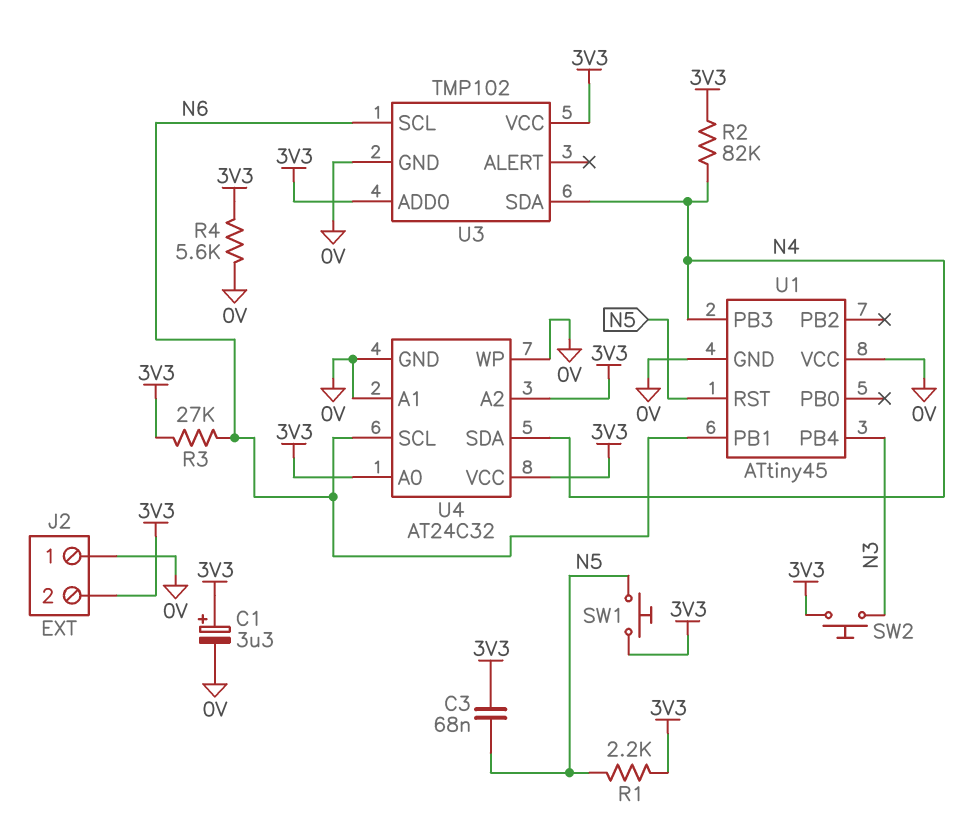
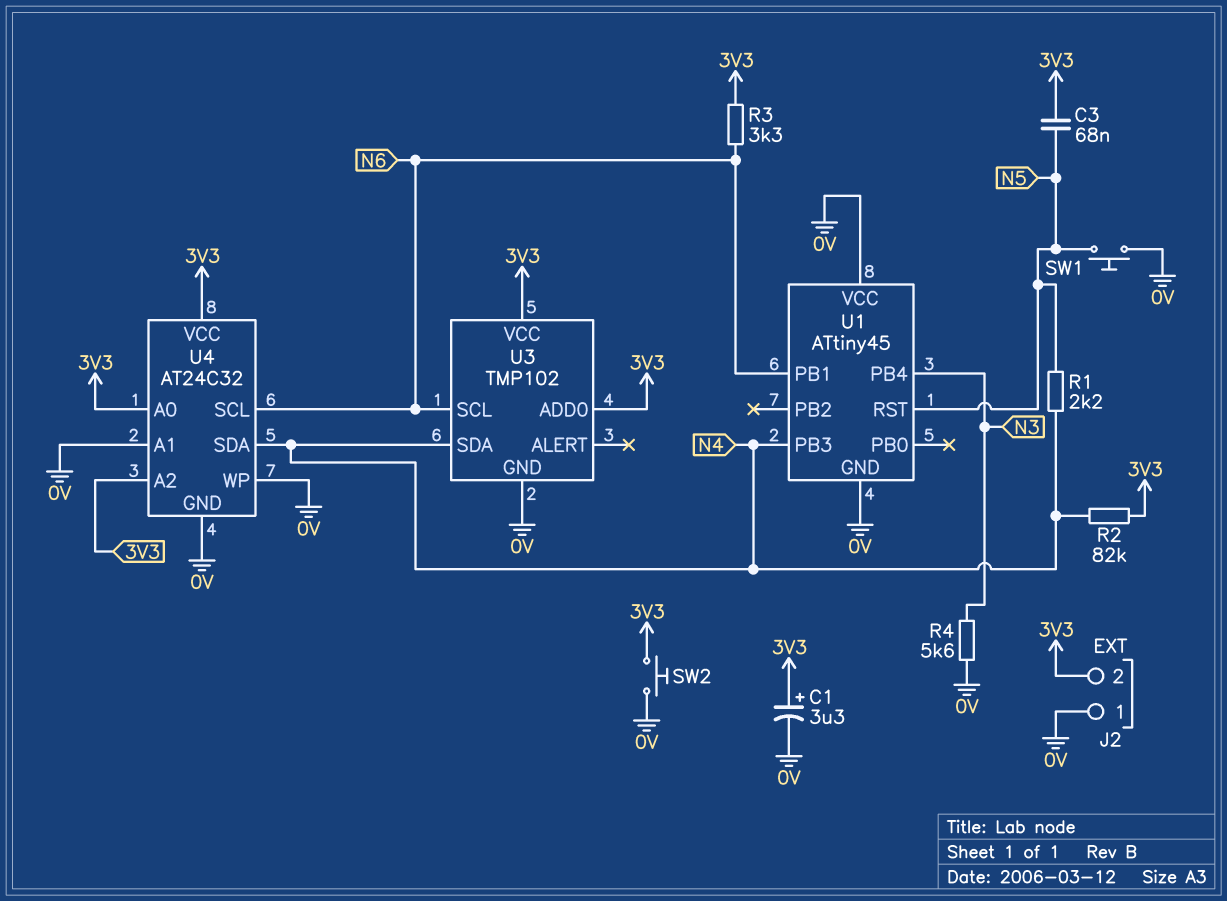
R1: 2.2k (3V3, N5) -> 2.2k (N4, N5)
R3: 27k (3V3, N6) -> 3.3k (3V3, N6)
R4: 5.6k (0V, 3V3) -> 5.6k (0V, N3)
SW1: button (3V3, N5) -> button (0V, N5)
SW2: button (3V3, N3) -> button (0V, 3V3)

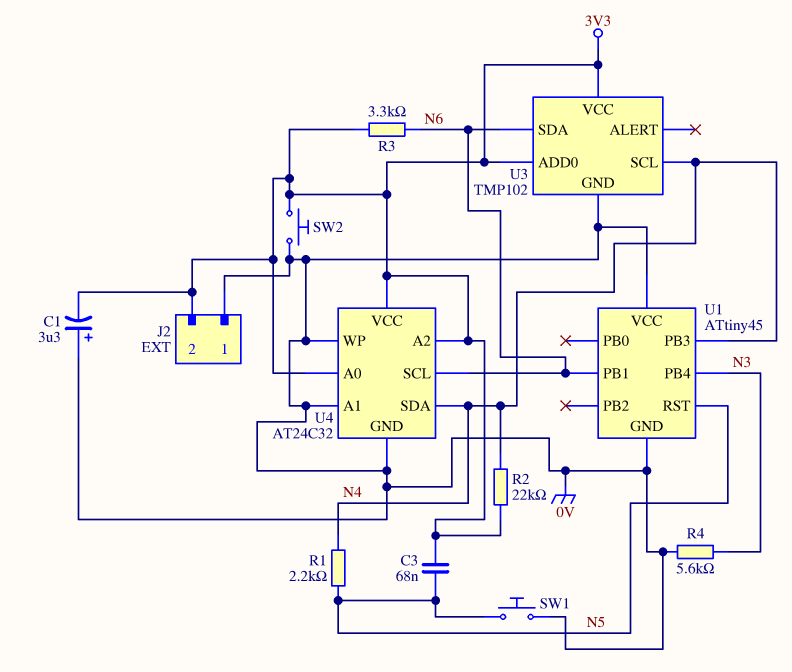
C1: 3.3uF (plus 3V3, minus 0V) -> 3.3uF (plus 0V, minus 3V3)
R2: 82k (3V3, N4) -> 22k (3V3, N4)
U3 pin SCL: N6 -> N4
U3 pin SDA: N4 -> N6

